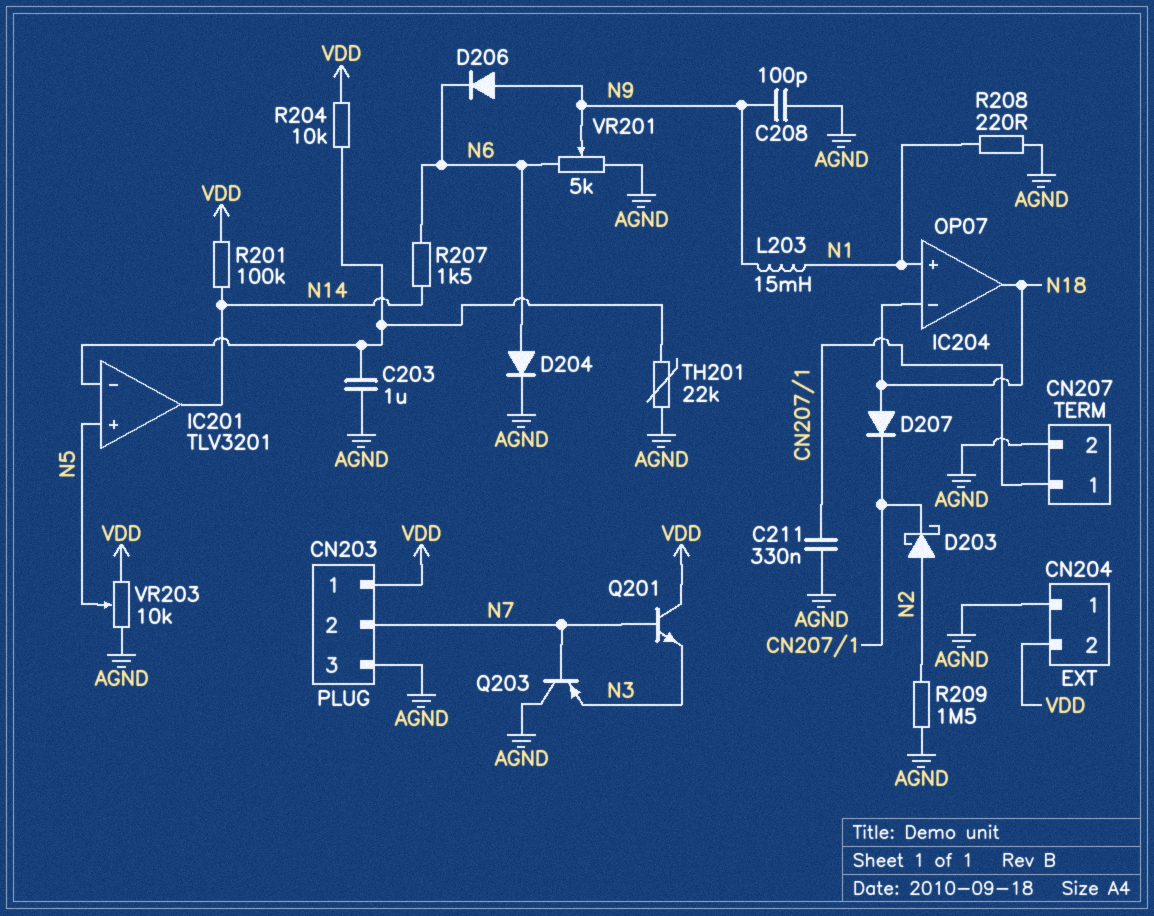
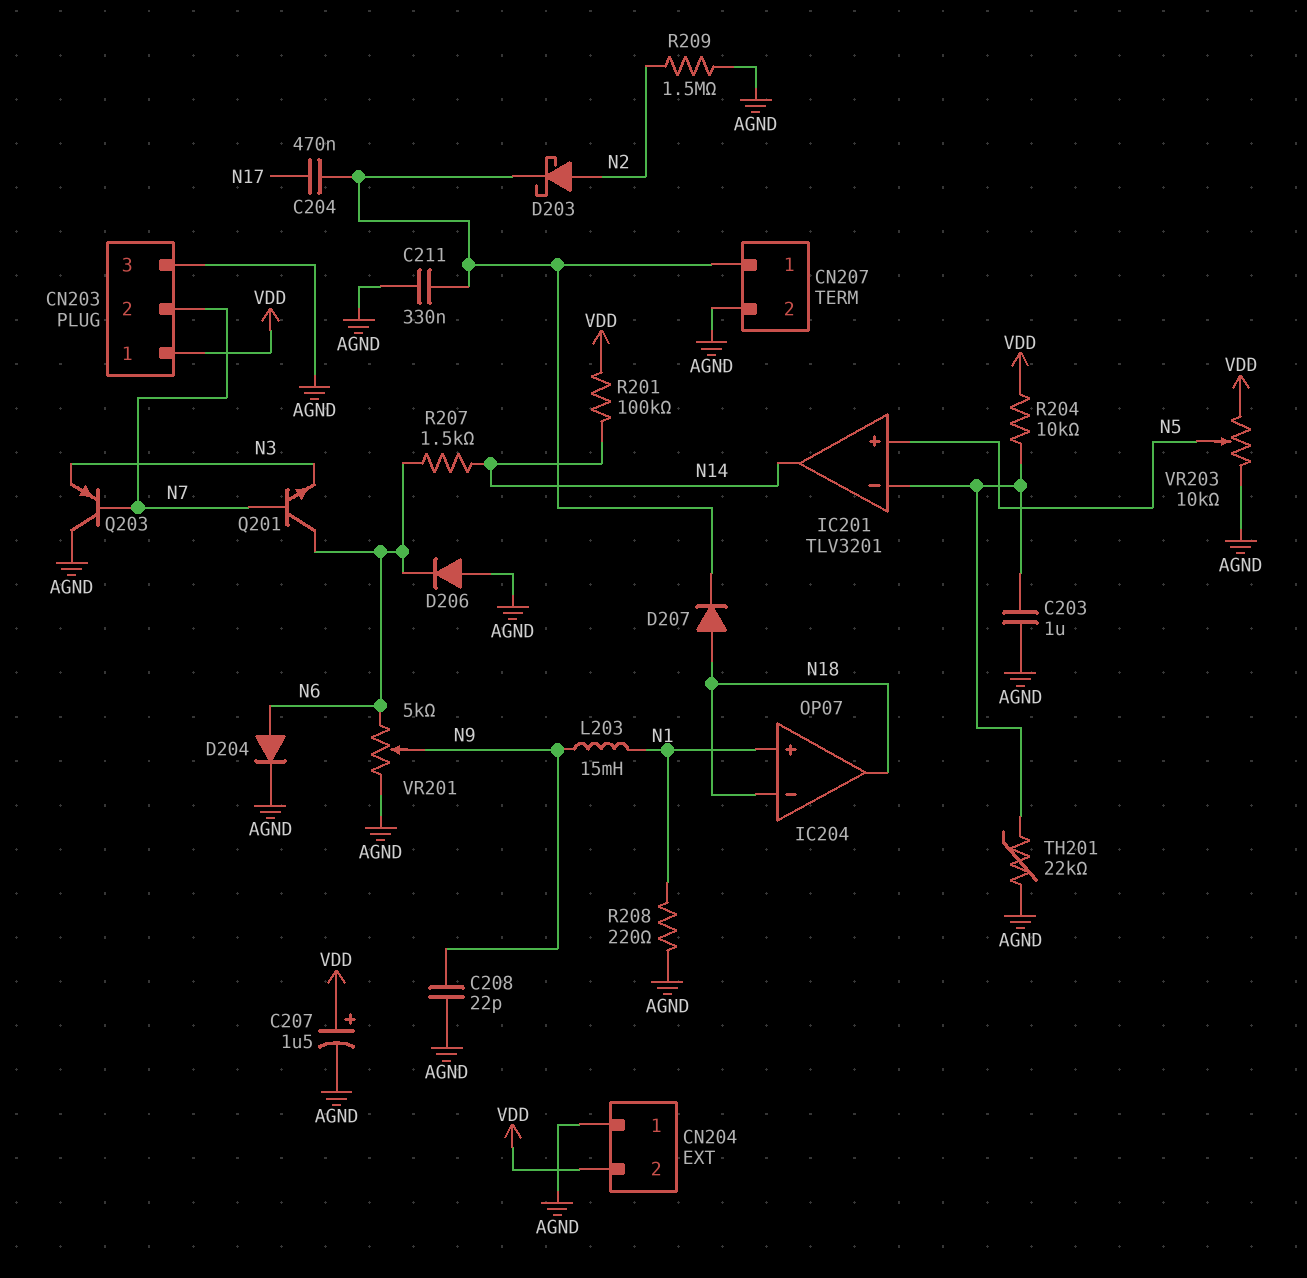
C204: none -> 470nF (CN207/1, N17)
C207: none -> 1.5uF (plus VDD, minus AGND)
C208: 100pF (AGND, N9) -> 22pF (AGND, N9)
D206: diode (A N9, K N6) -> diode (A AGND, K N6)
Q201: NPN (B N7, C VDD, E N3) -> NPN (B N7, C N6, E N3)

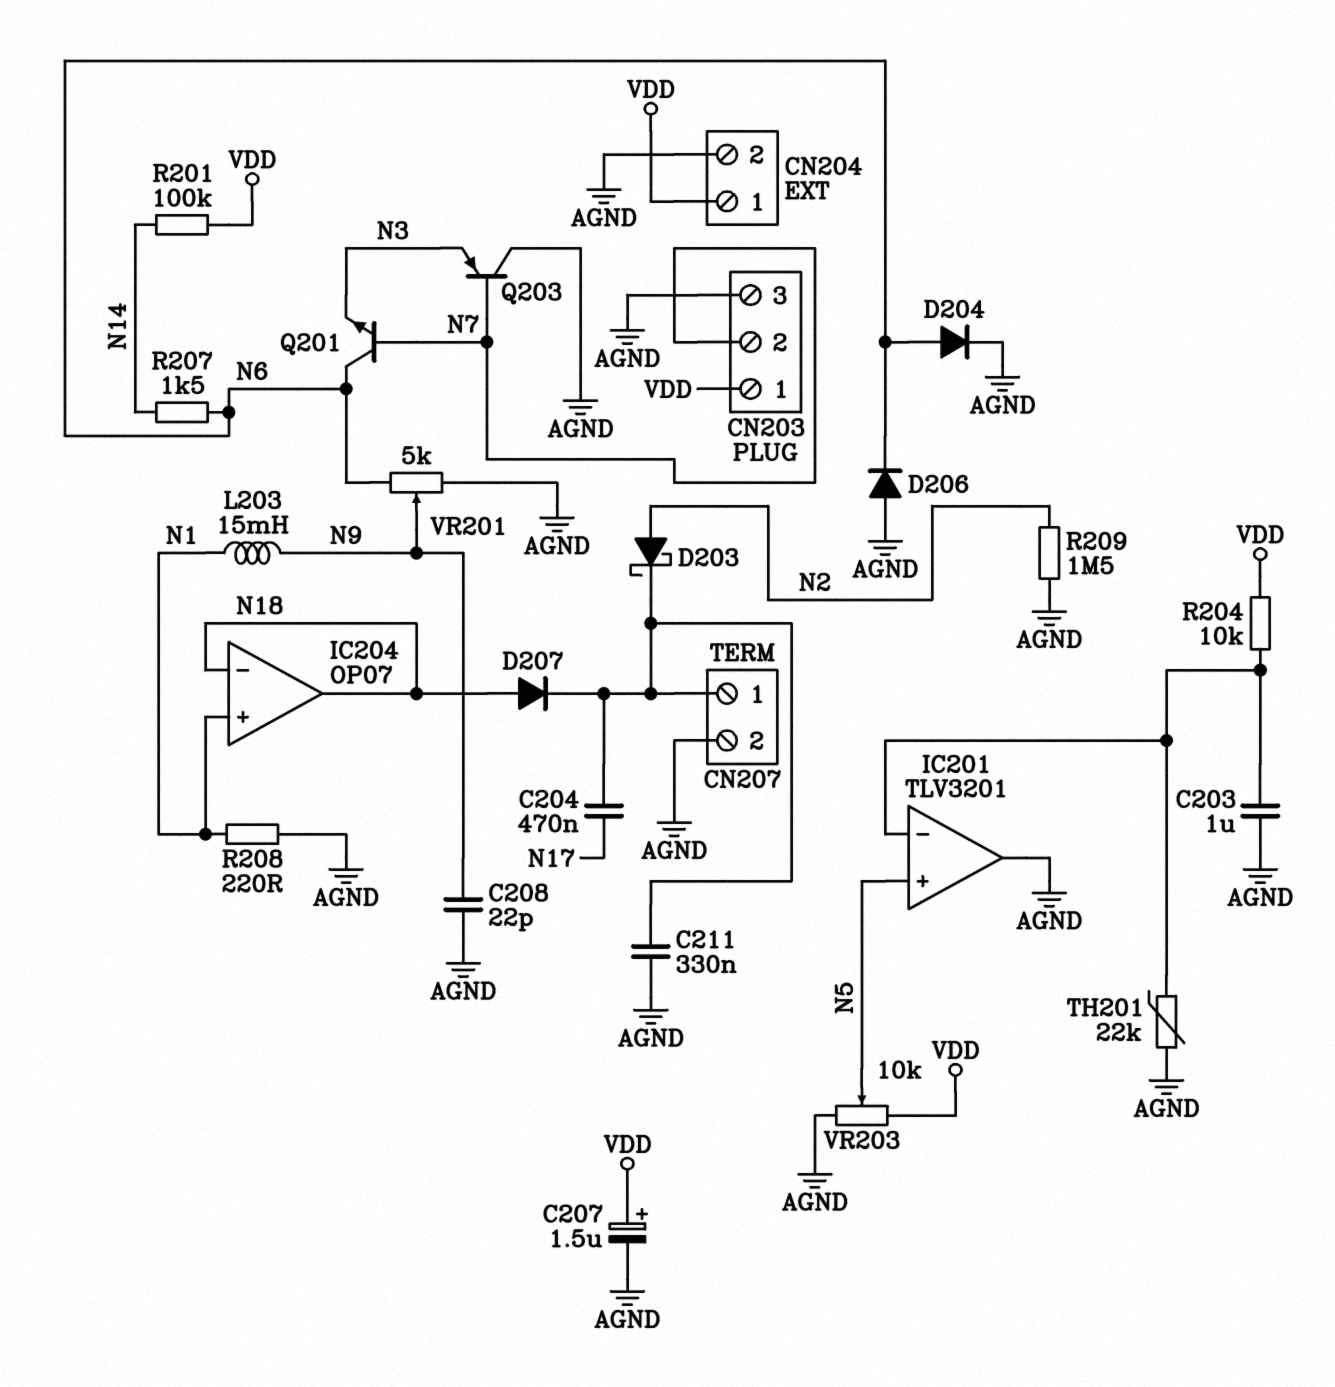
CN204 pin 1: AGND -> VDD
CN204 pin 2: VDD -> AGND
IC201 pin out: N14 -> AGND

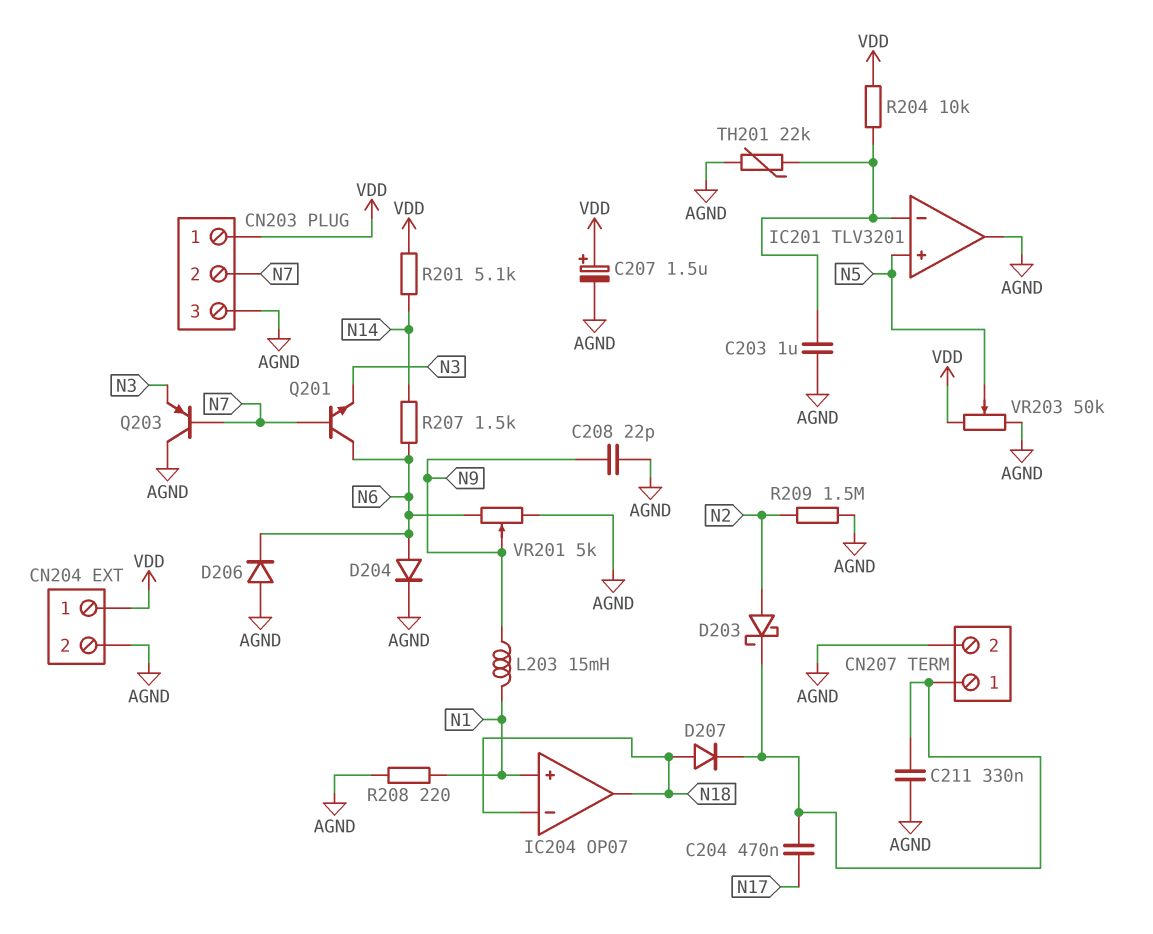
R201: 100k (N14, VDD) -> 5.1k (N14, VDD)
VR203: 10k (AGND, VDD, wiper N5) -> 50k (AGND, VDD, wiper N5)

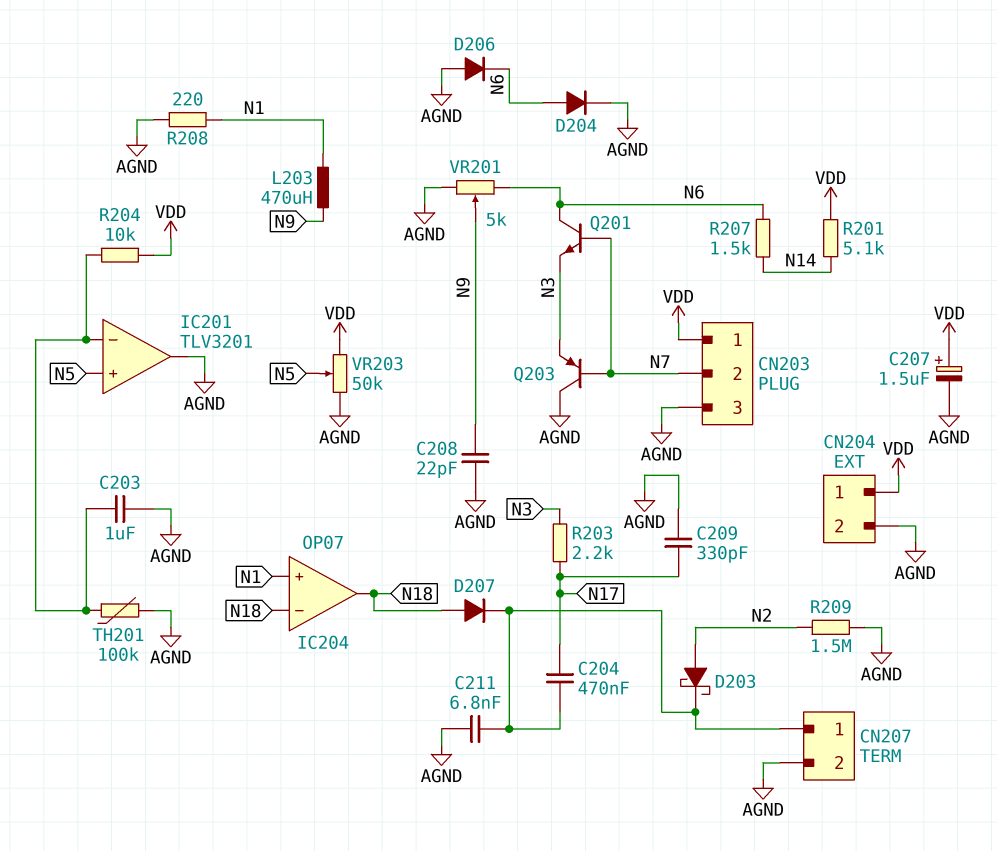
C209: none -> 330pF (AGND, N17)
C211: 330nF (AGND, CN207/1) -> 6.8nF (AGND, CN207/1)
L203: 15mH (N1, N9) -> 470uH (N1, N9)
R203: none -> 2.2k (N3, N17)
TH201: 22k (AGND, IC201/in-) -> 100k (AGND, IC201/in-)

